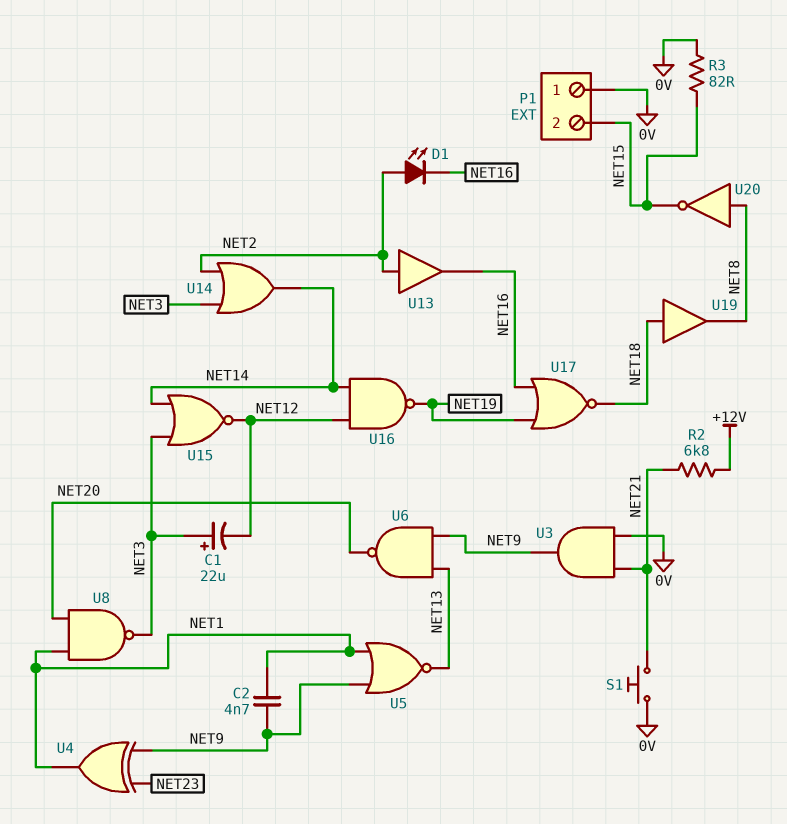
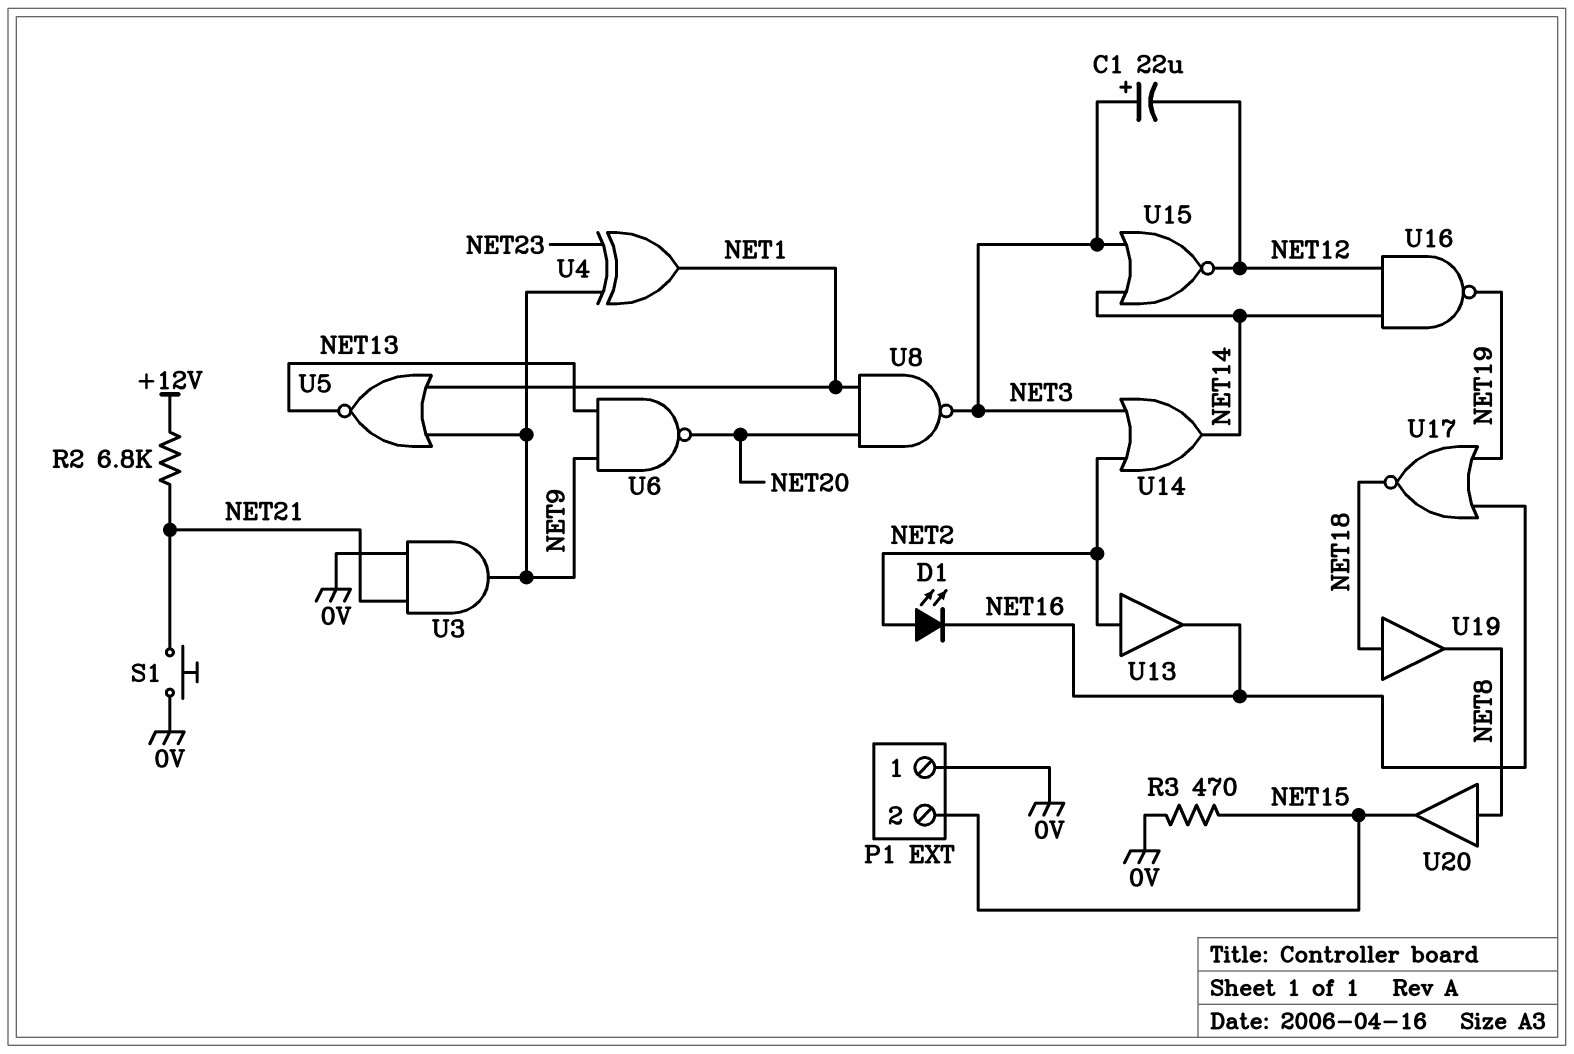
C2: 4.7nF (NET1, NET9) -> none
R3: 82 (0V, NET15) -> 470 (0V, NET15)
U20: NOT (in NET8, out NET15) -> buffer (in NET8, out NET15)

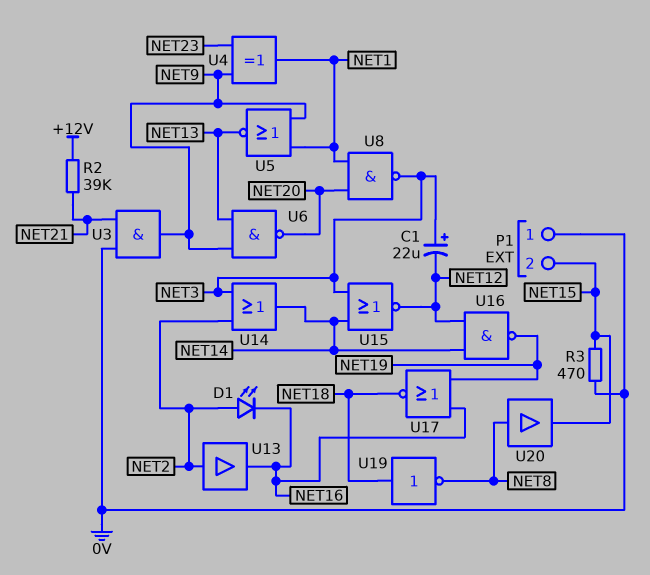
R2: 6.8k (+12V, NET21) -> 39k (+12V, NET21)
S1: button (0V, NET21) -> none
U19: buffer (in NET18, out NET8) -> NOT (in NET18, out NET8)

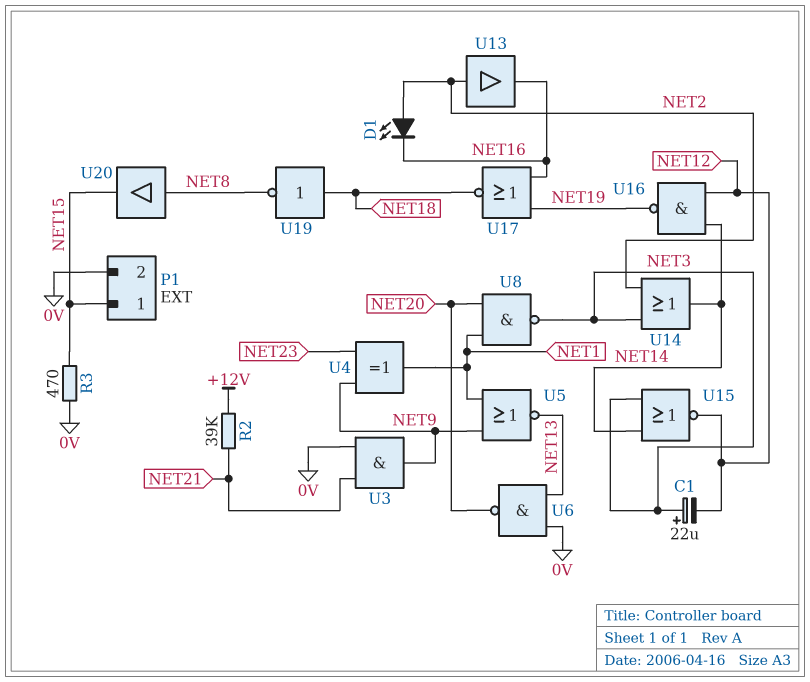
P1 pin 1: 0V -> NET15
P1 pin 2: NET15 -> 0V
U6: NAND (in NET9, in NET13, out NET20) -> NAND (in 0V, in NET13, out NET20)

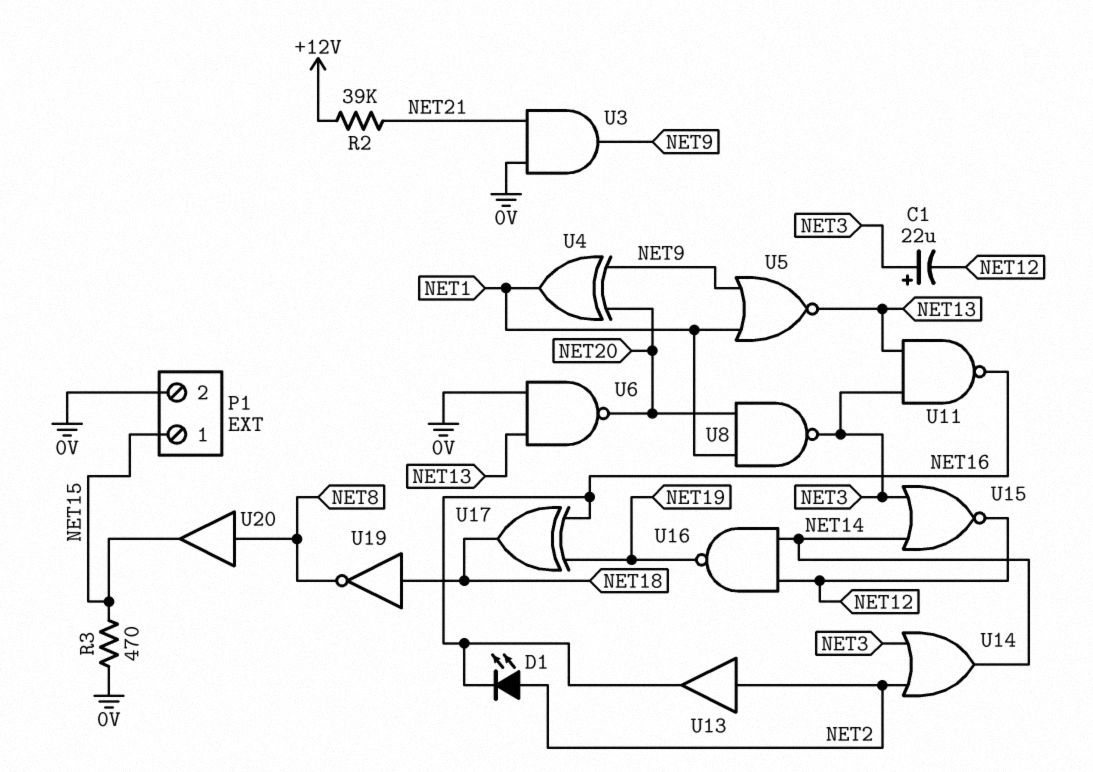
U4: XOR (in NET9, in NET23, out NET1) -> XOR (in NET9, in NET20, out NET1)
U11: none -> NAND (in NET3, in NET13, out NET16)
U17: NOR (in NET16, in NET19, out NET18) -> XOR (in NET16, in NET19, out NET18)

